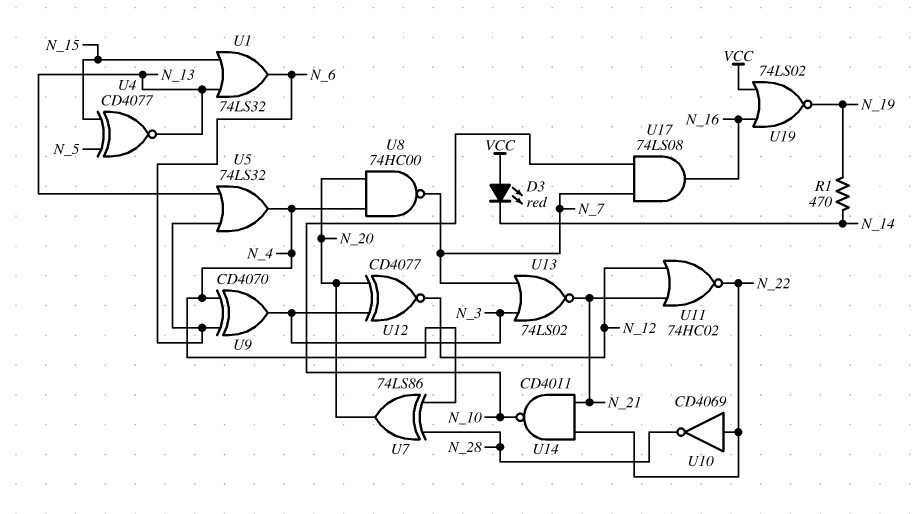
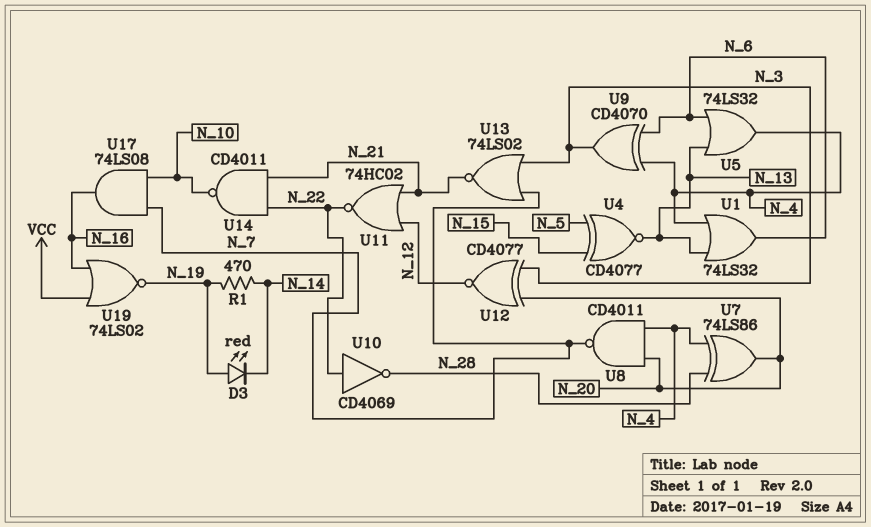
D3: LED red (A VCC, K N_14) -> LED red (A N_19, K N_14)
U1: OR 74LS32 (in N_13, in N_15, out N_6) -> OR 74LS32 (in N_4, in N_13, out N_6)
U8: NAND 74HC00 (in N_4, in N_20, out N_7) -> NAND CD4011 (in N_4, in N_20, out N_7)

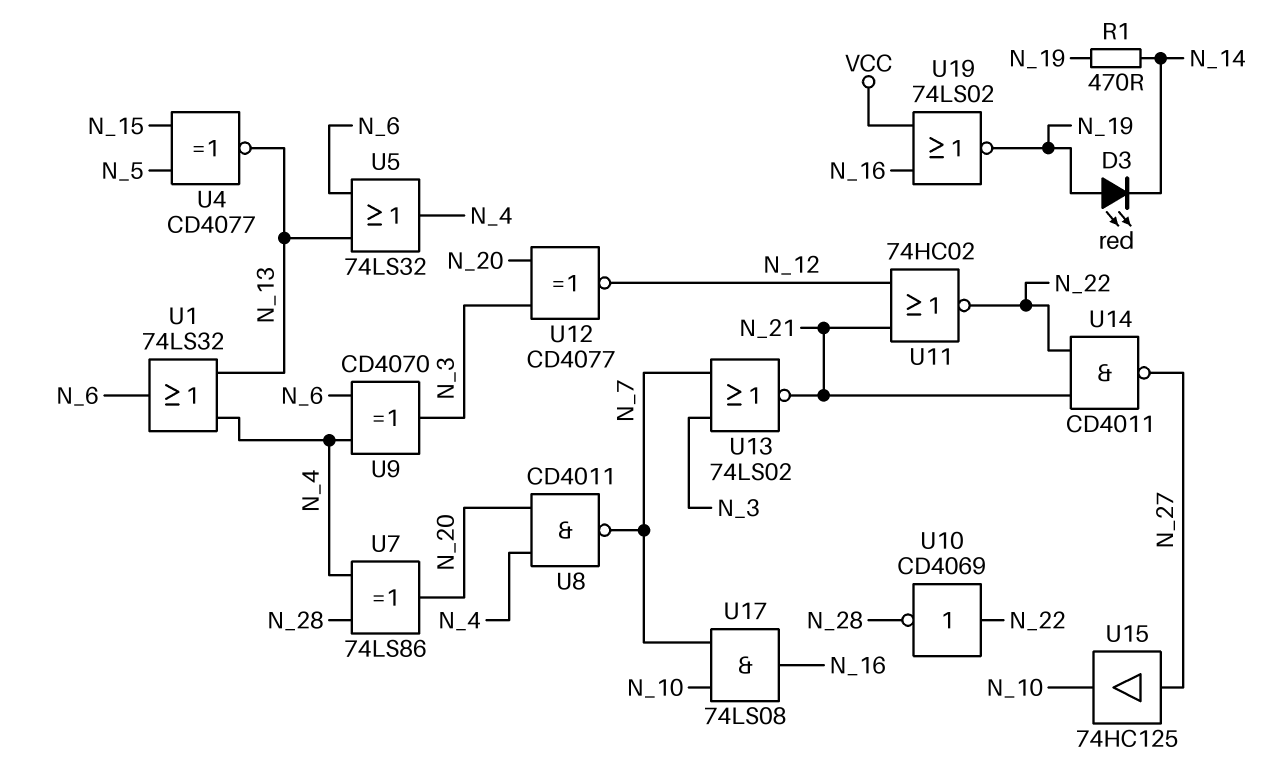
U14: NAND CD4011 (in N_21, in N_22, out N_10) -> NAND CD4011 (in N_21, in N_22, out N_27)
U15: none -> buffer 74HC125 (in N_27, out N_10)

